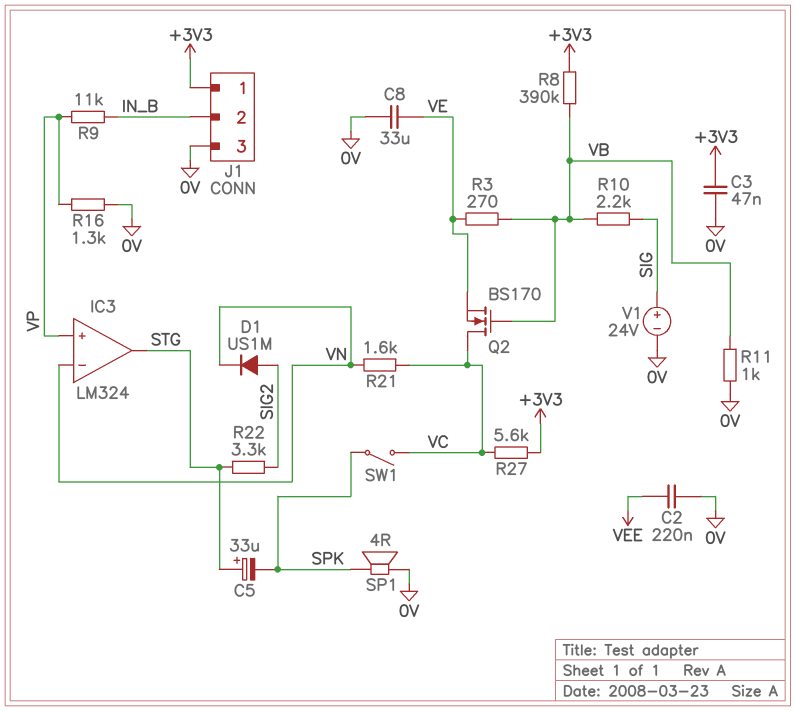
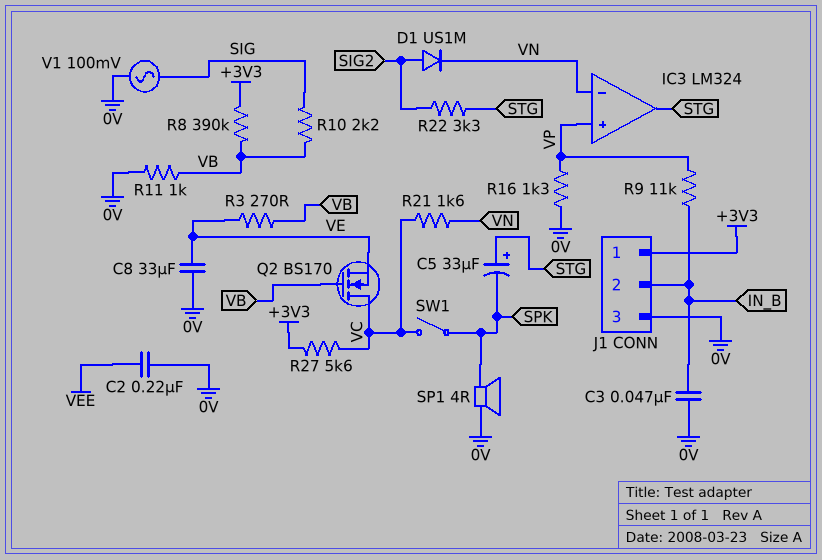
C3: 47nF (+3V3, 0V) -> 47nF (0V, IN_B)
V1: 24V (plus SIG, minus 0V) -> AC 100mV (0V, SIG)

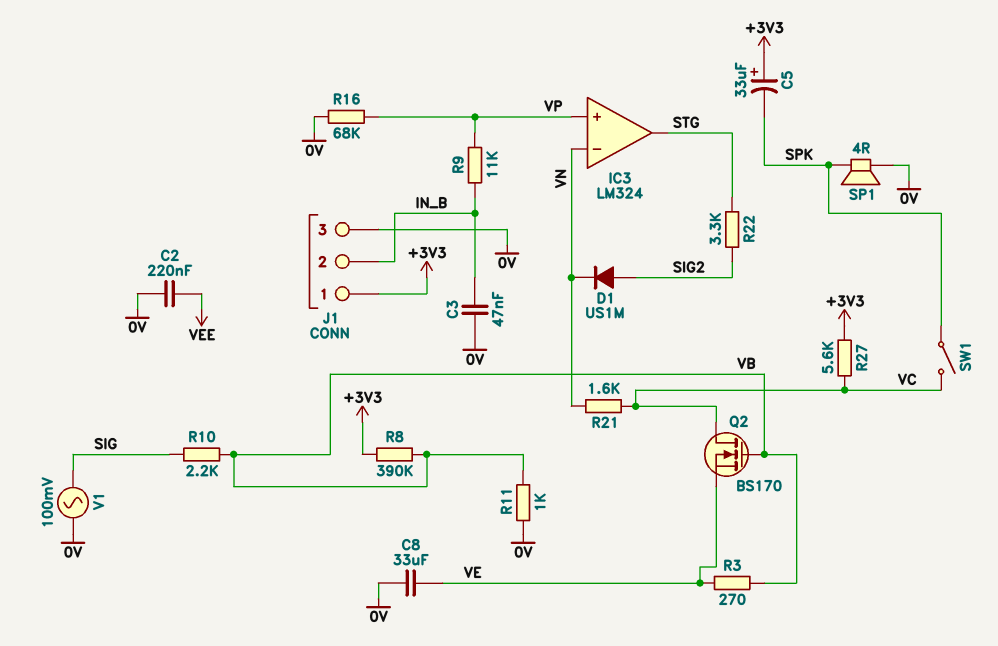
C5: 33uF (plus STG, minus SPK) -> 33uF (plus +3V3, minus SPK)
R16: 1.3k (0V, VP) -> 68k (0V, VP)

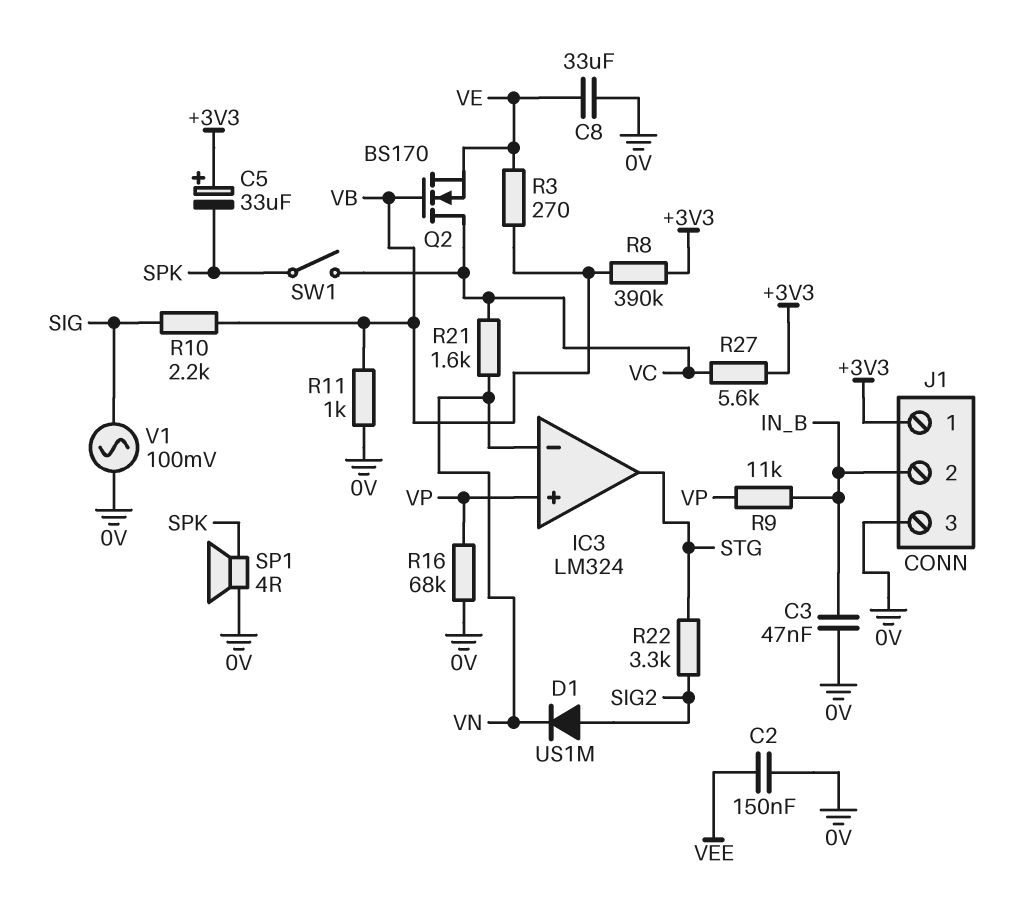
C2: 220nF (0V, VEE) -> 150nF (0V, VEE)

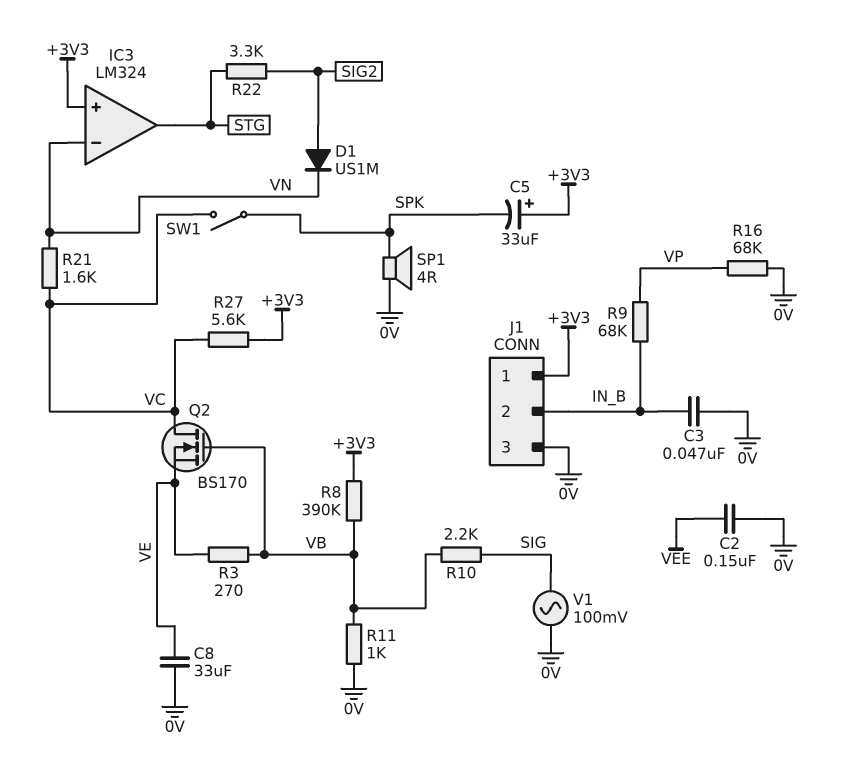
IC3 pin in+: VP -> +3V3
R9: 11k (IN_B, VP) -> 68k (IN_B, VP)

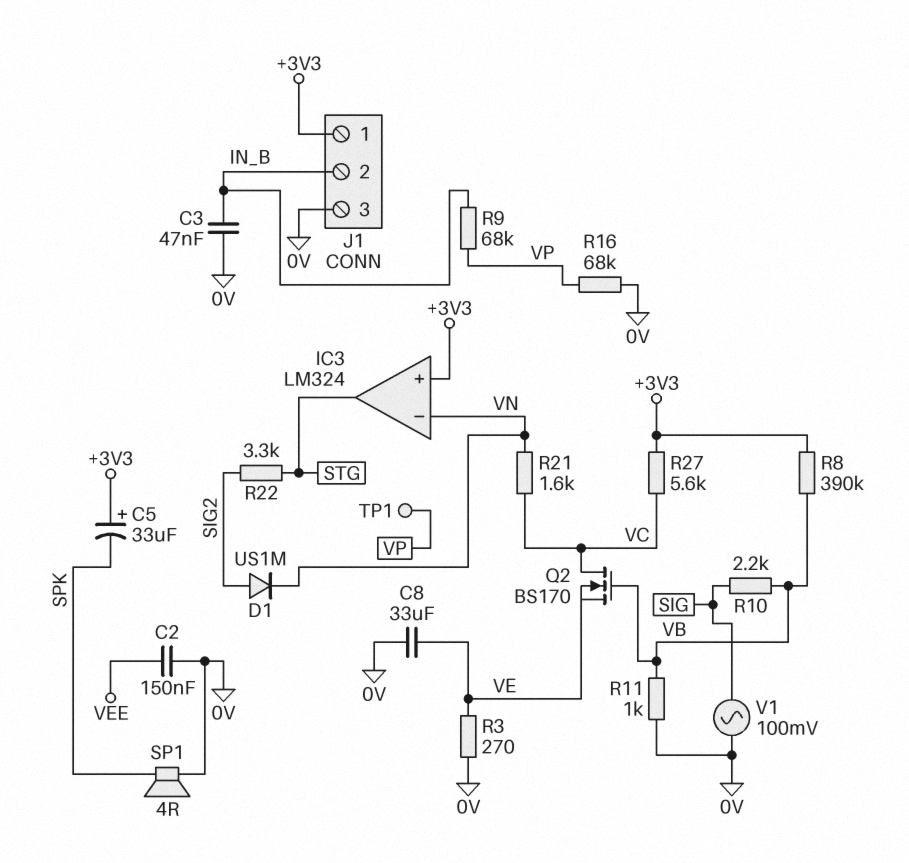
R3: 270 (VB, VE) -> 270 (0V, VE)
SW1: switch (SPK, VC) -> none
TP1: none -> test point (VP)

